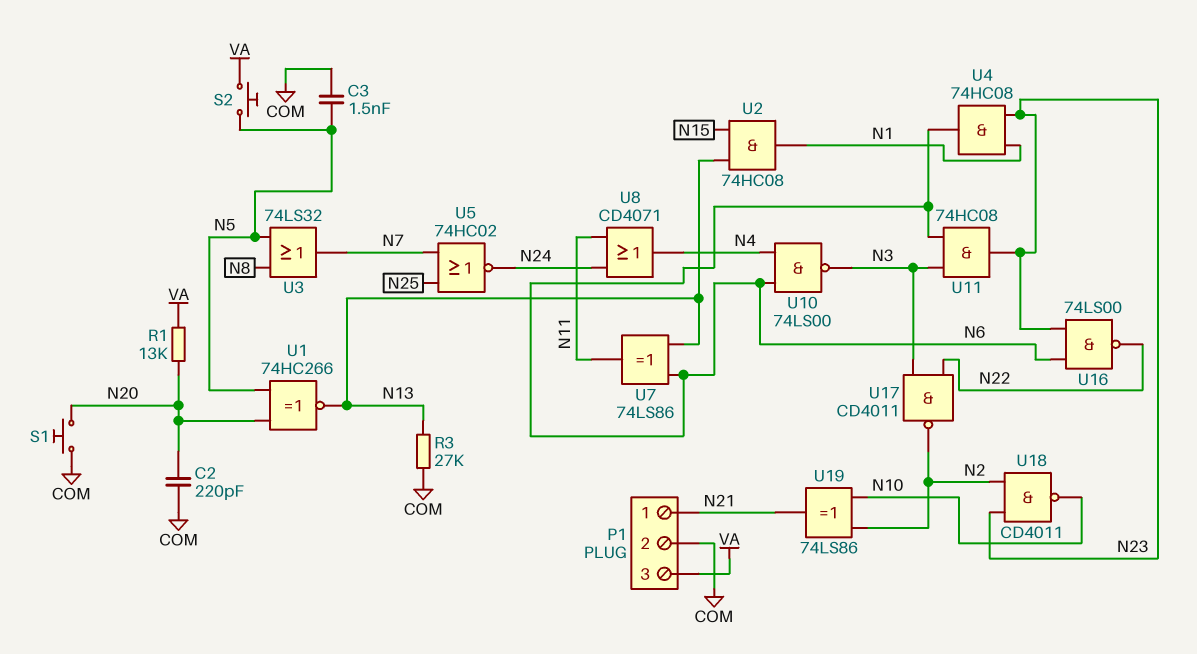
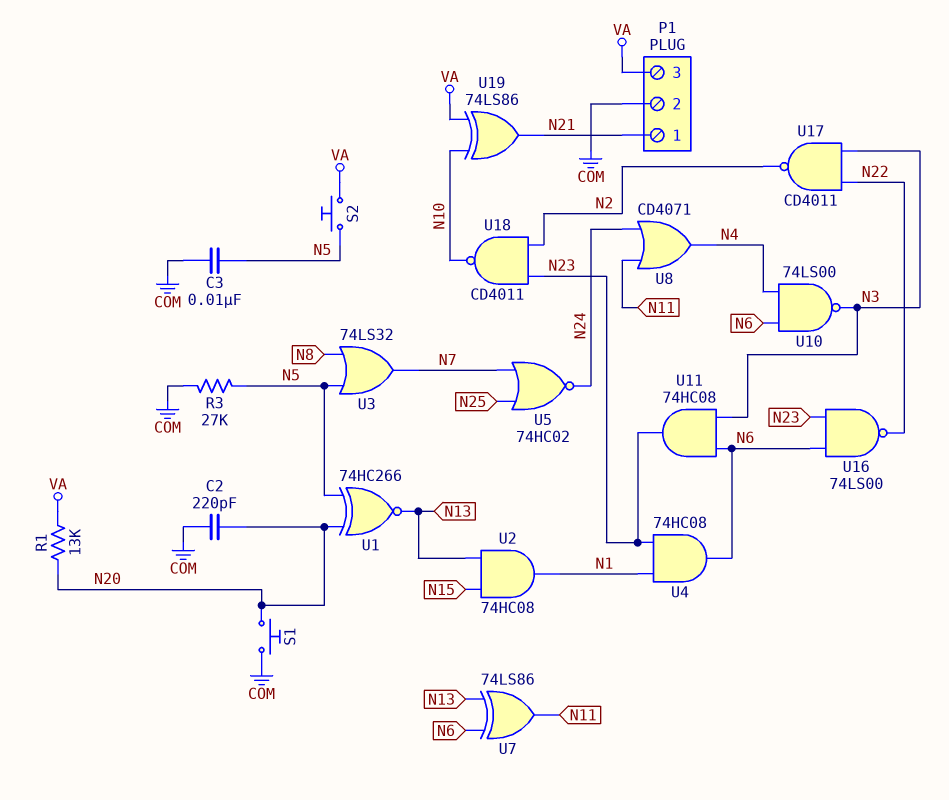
C3: 1.5nF (COM, N5) -> 10nF (COM, N5)
R3: 27k (COM, N13) -> 27k (COM, N5)
U19: XOR 74LS86 (in N2, in N10, out N21) -> XOR 74LS86 (in N10, in VA, out N21)

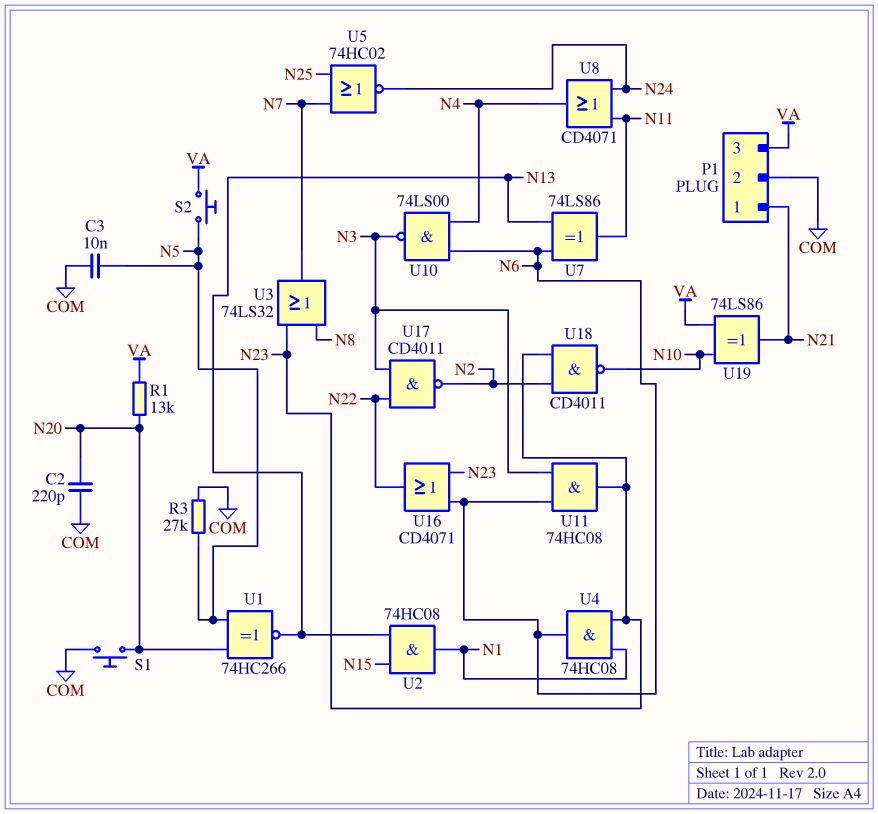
U3: OR 74LS32 (in N5, in N8, out N7) -> OR 74LS32 (in N8, in N23, out N7)
U16: NAND 74LS00 (in N6, in N23, out N22) -> OR CD4071 (in N6, in N23, out N22)

